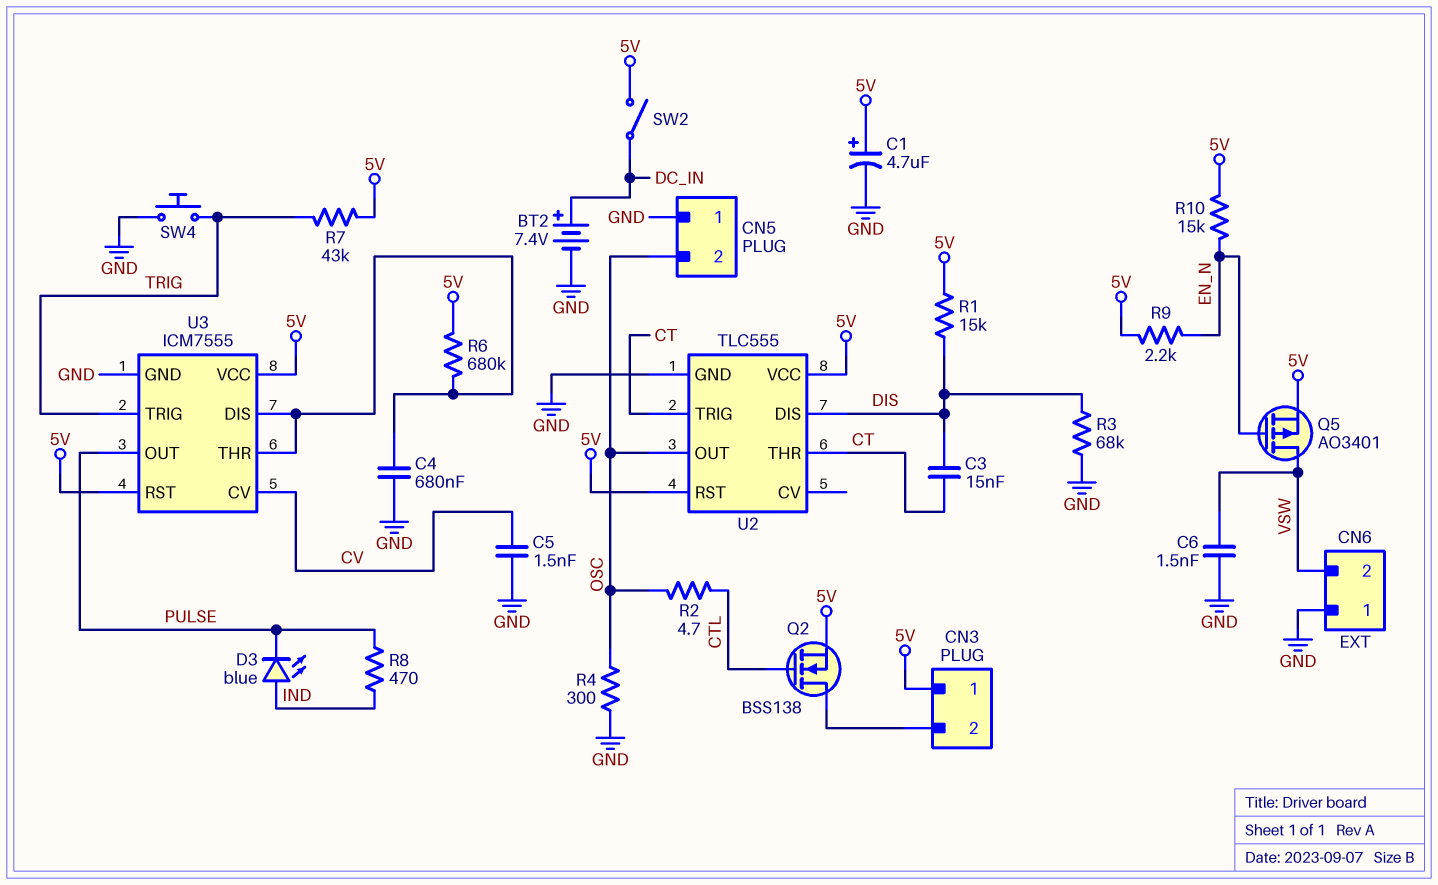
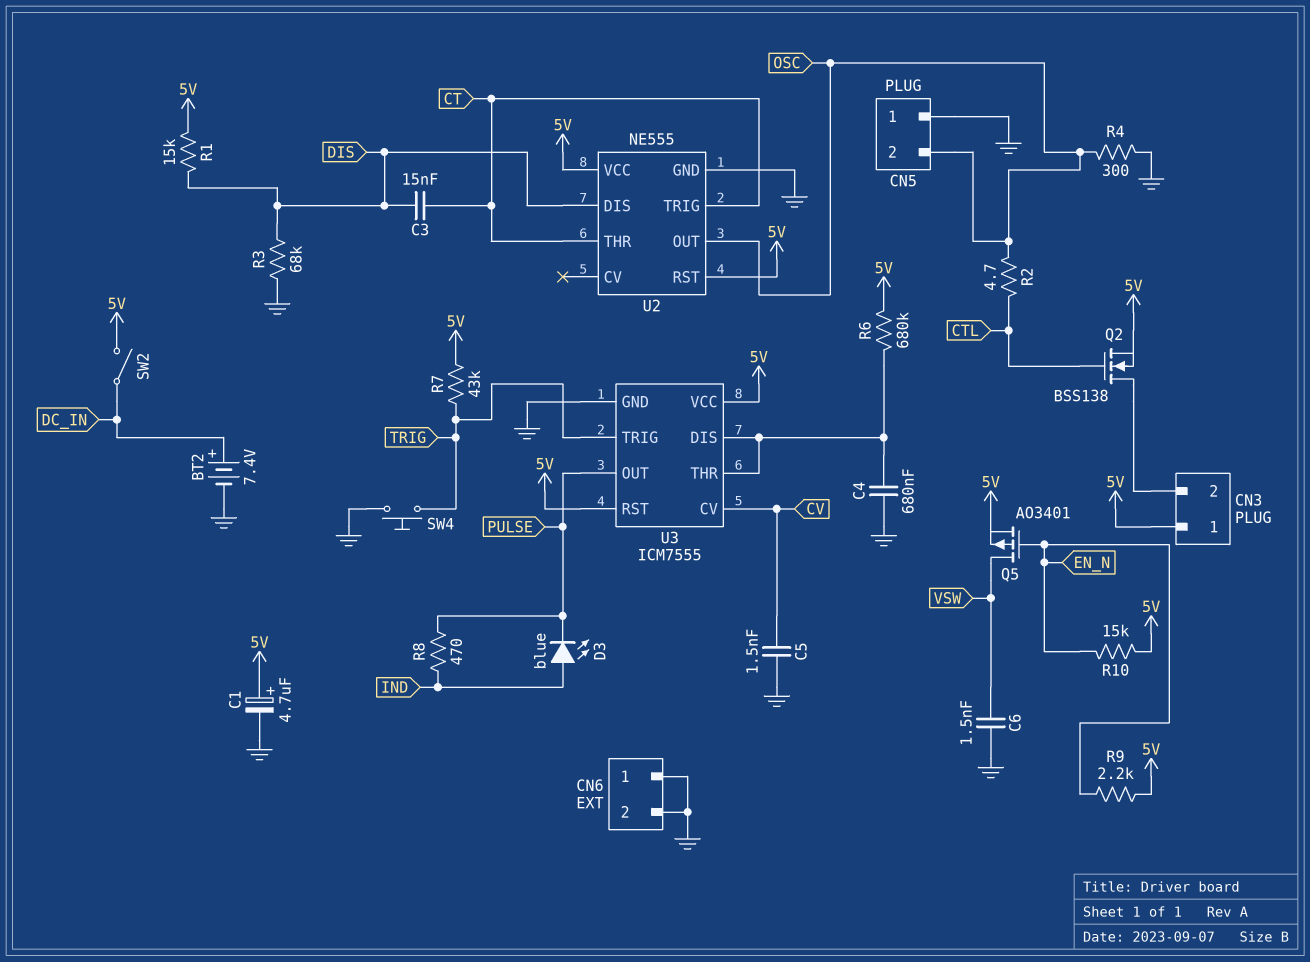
CN6 pin 2: VSW -> GND
U2: TLC555 -> NE555

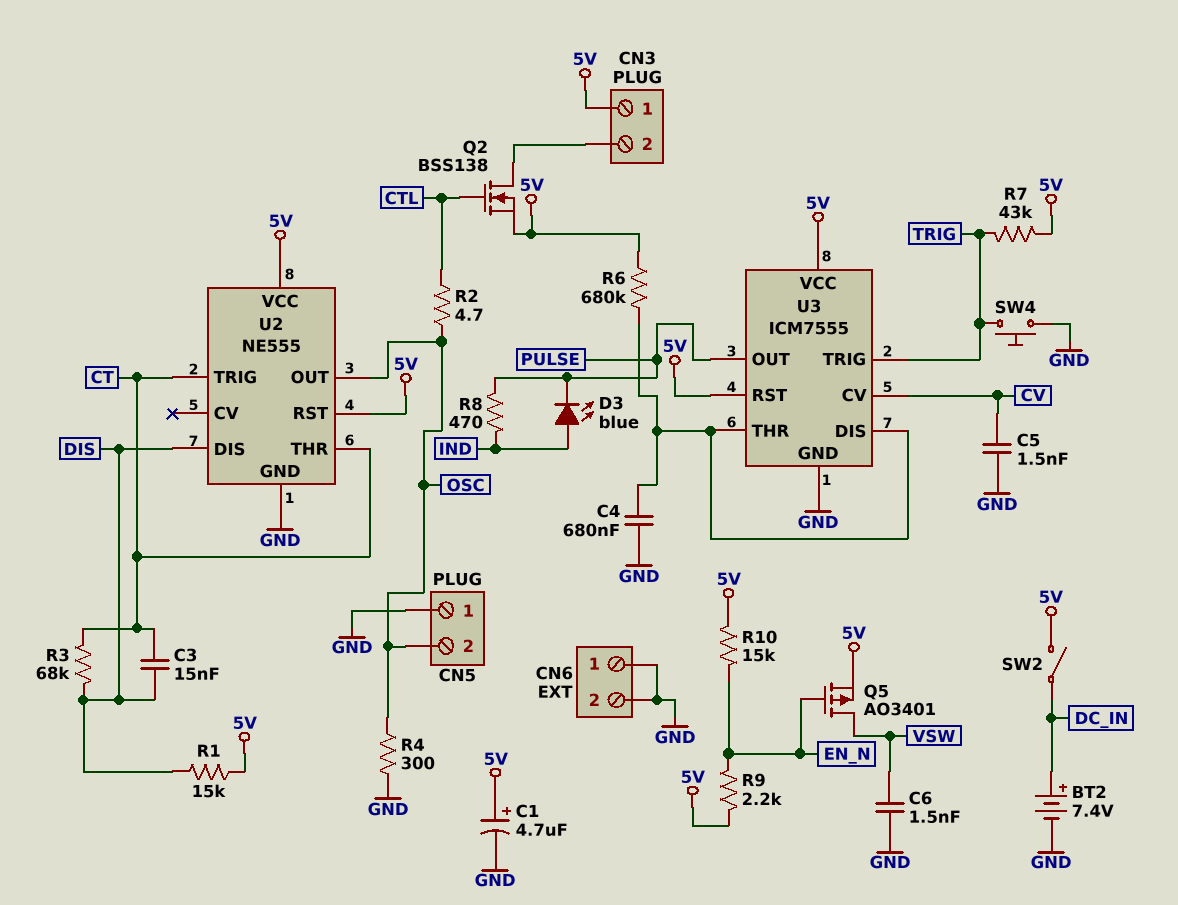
R3: 68k (DIS, GND) -> 68k (CT, DIS)

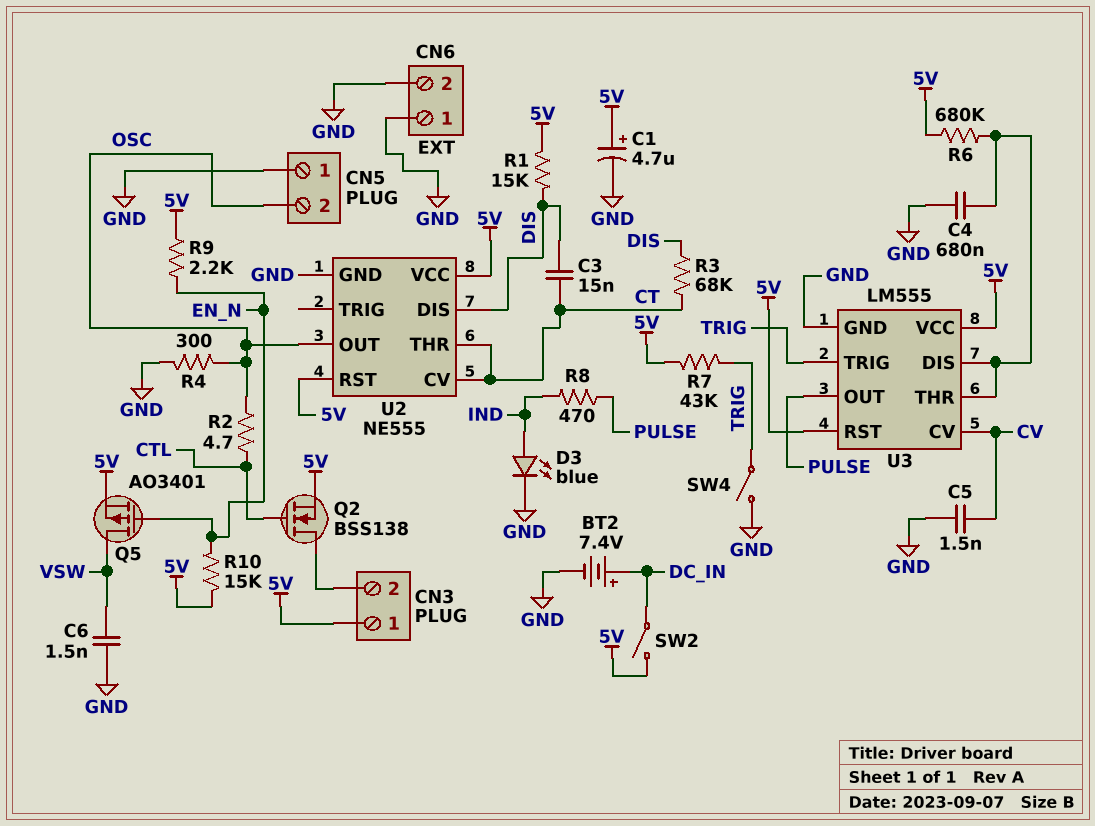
D3: LED blue (A IND, K PULSE) -> LED blue (A IND, K GND)
SW4: button (GND, TRIG) -> switch (GND, TRIG)
U2 pin CV: none -> CT
U2 pin TRIG: CT -> none
U3: ICM7555 -> LM555

